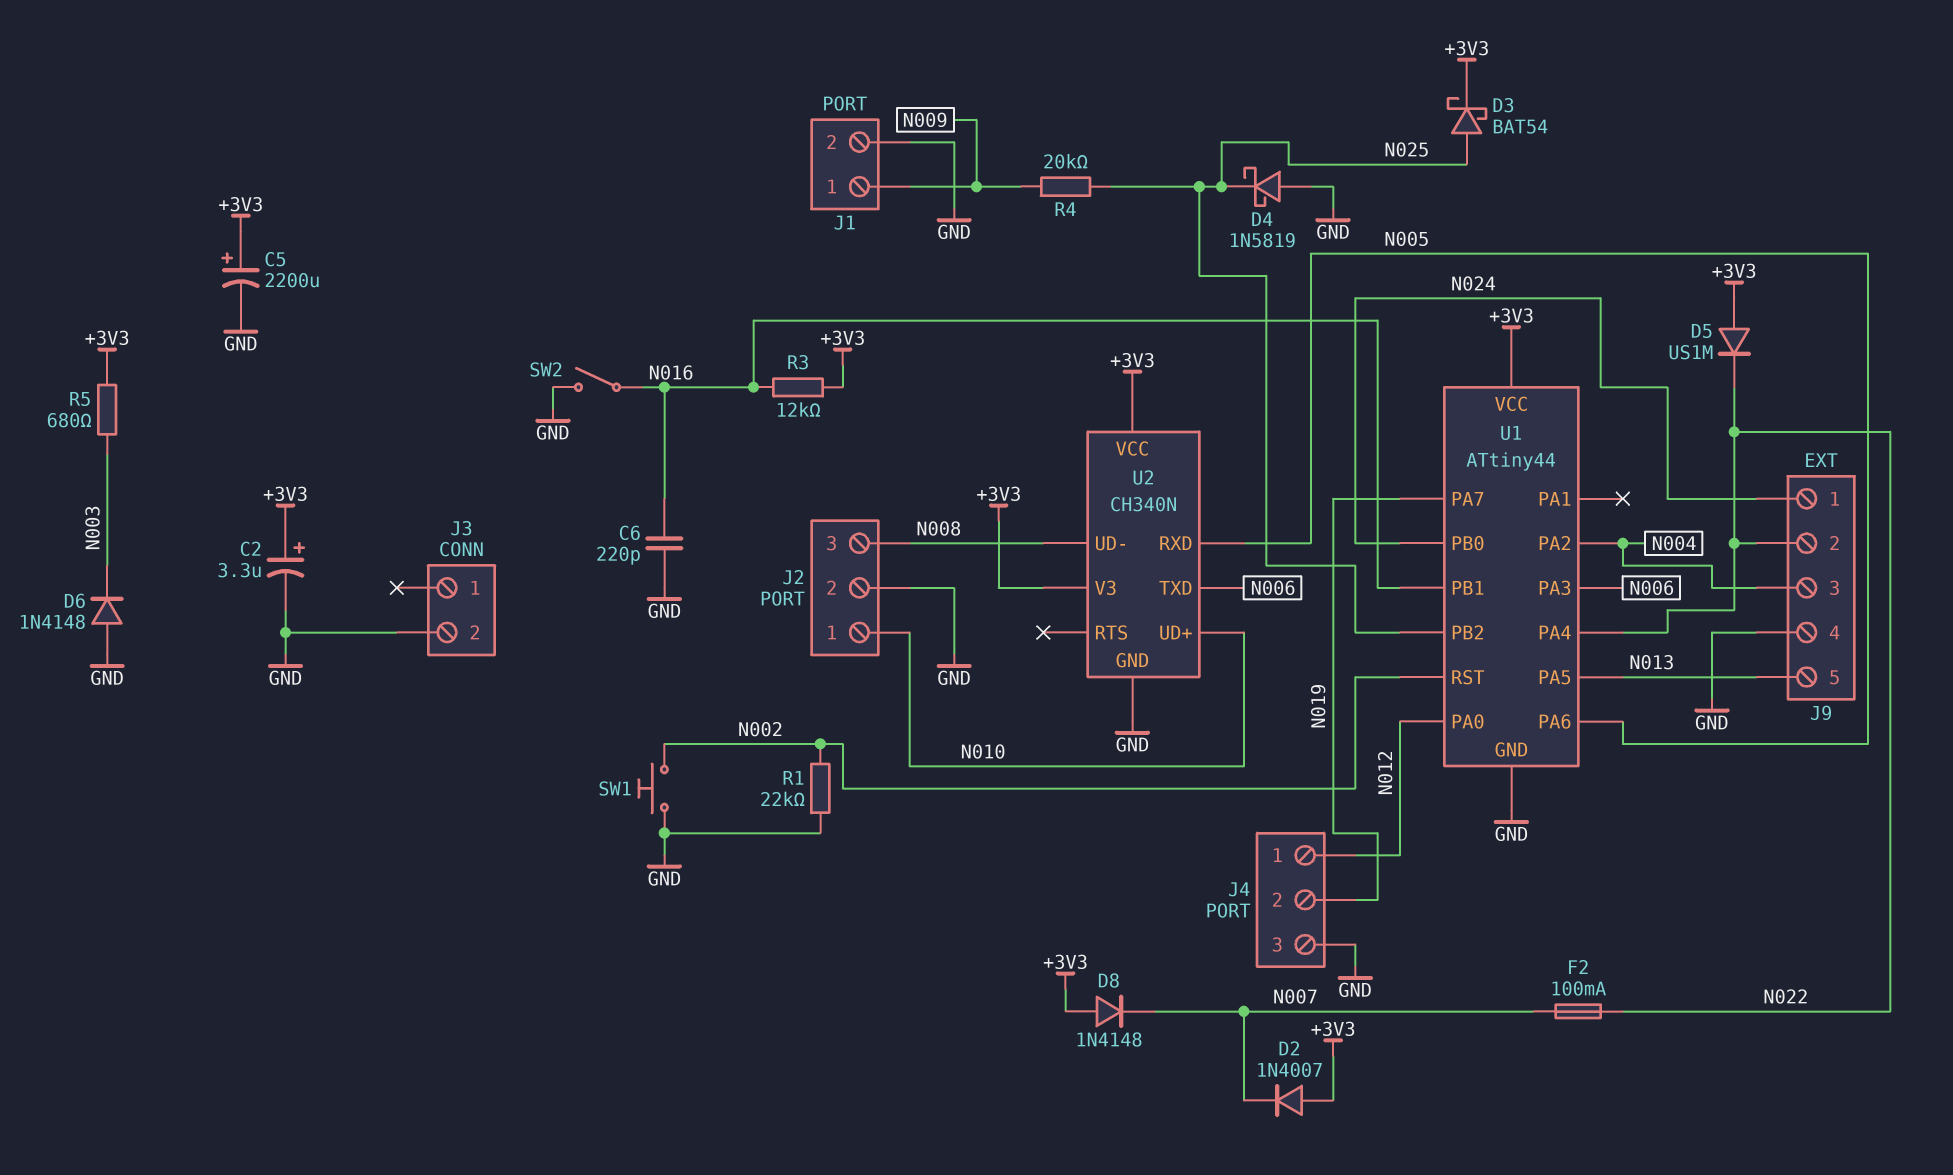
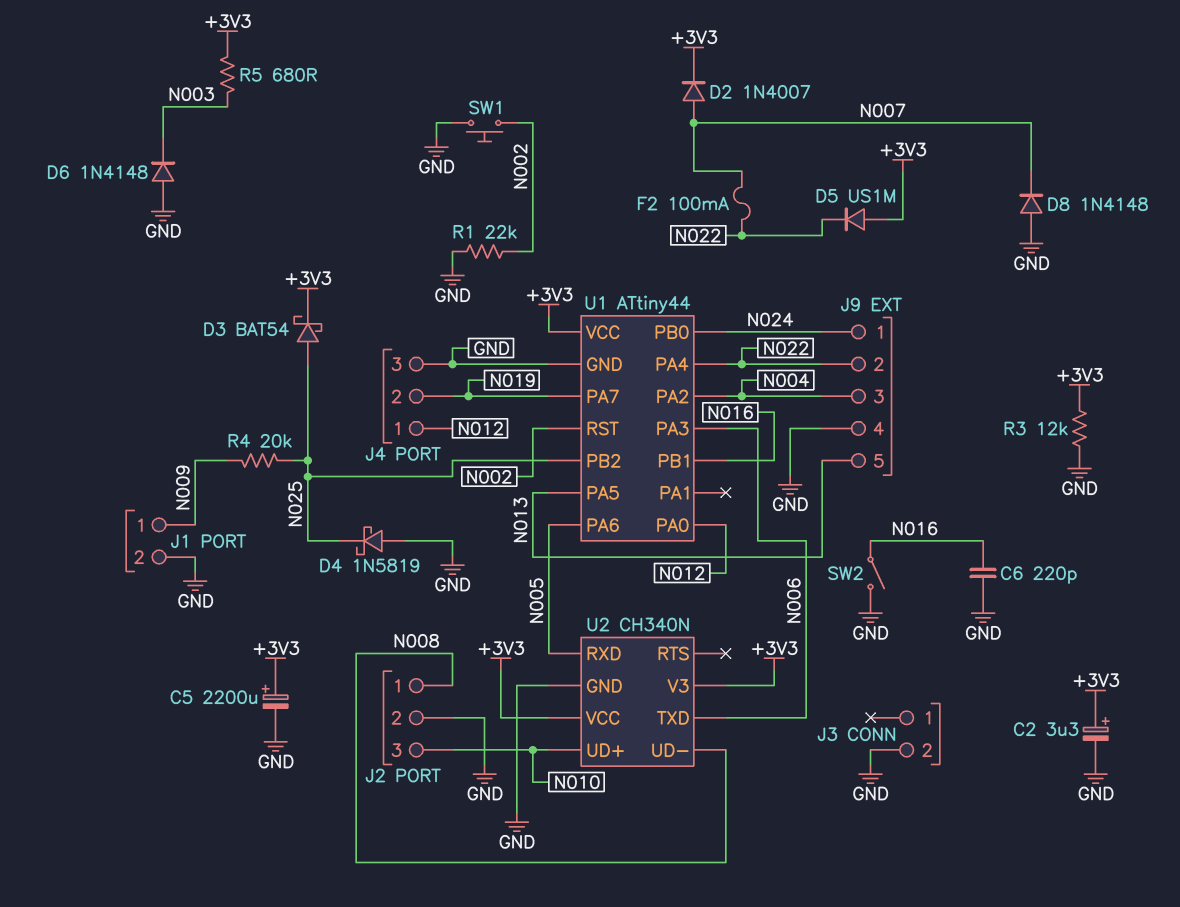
D2: diode 1N4007 (A +3V3, K N007) -> diode 1N4007 (A N007, K +3V3)
D8: diode 1N4148 (A +3V3, K N007) -> diode 1N4148 (A GND, K N007)
J2 pin 1: N010 -> N008
J2 pin 3: N008 -> N010
R3: 12k (+3V3, N016) -> 12k (+3V3, GND)

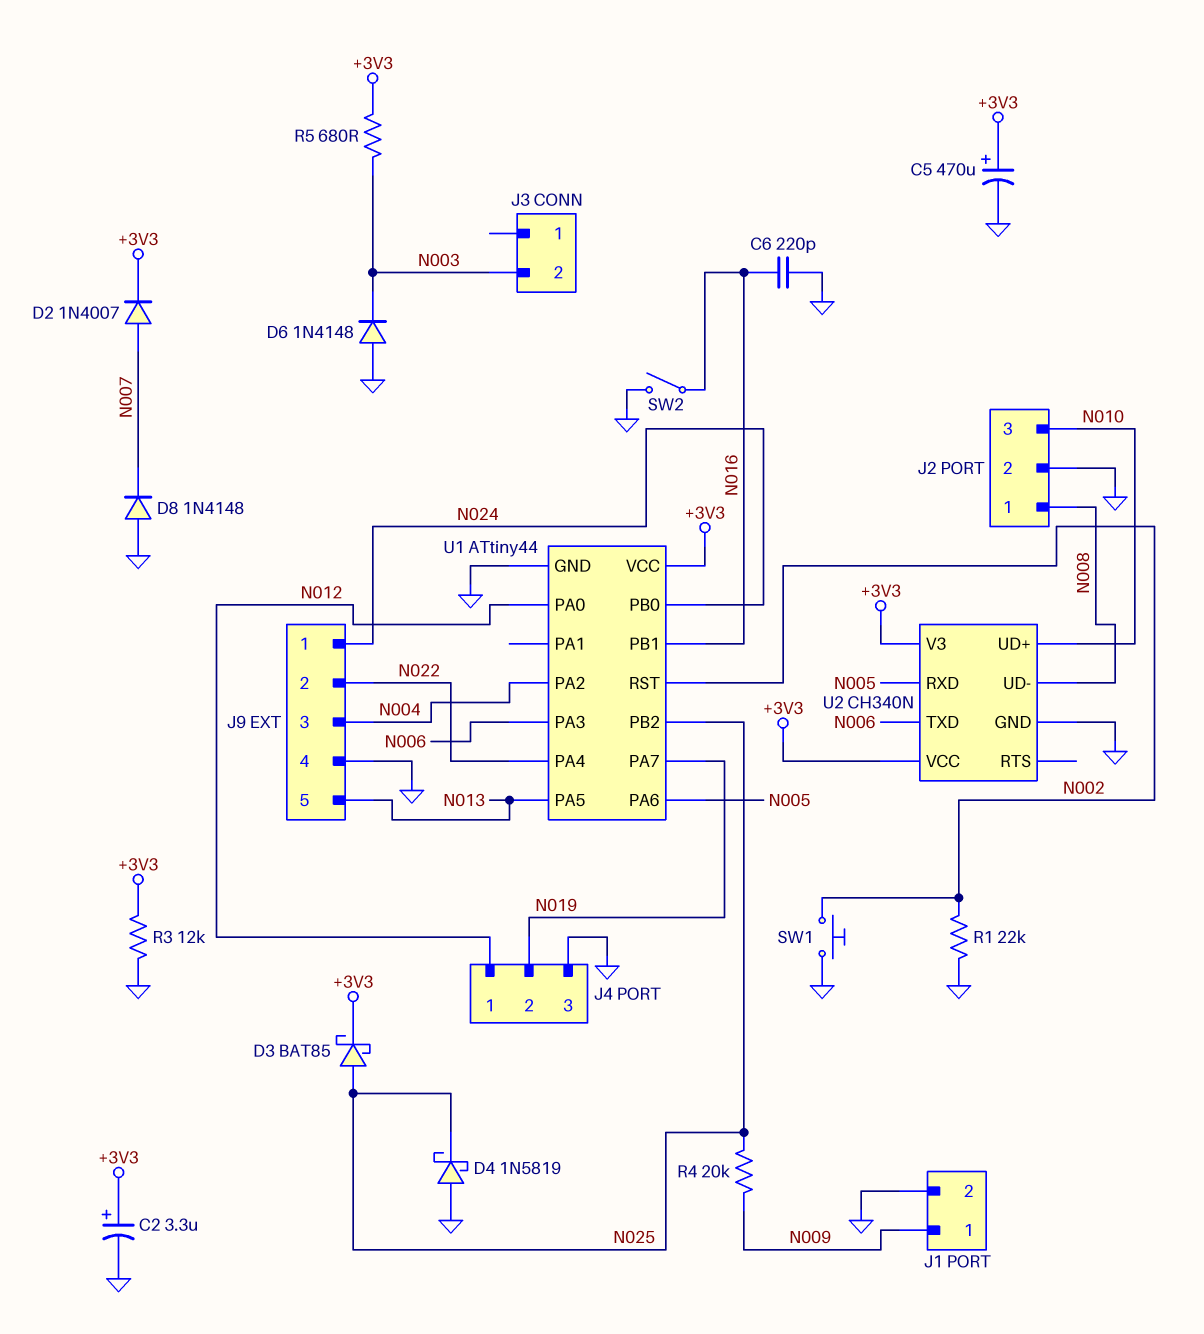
C5: 2200uF (plus +3V3, minus GND) -> 470uF (plus +3V3, minus GND)
D3: schottky BAT54 (A N025, K +3V3) -> schottky BAT85 (A N025, K +3V3)
D5: diode US1M (A +3V3, K N022) -> none
F2: 100mA (N007, N022) -> none
J3 pin 2: GND -> N003

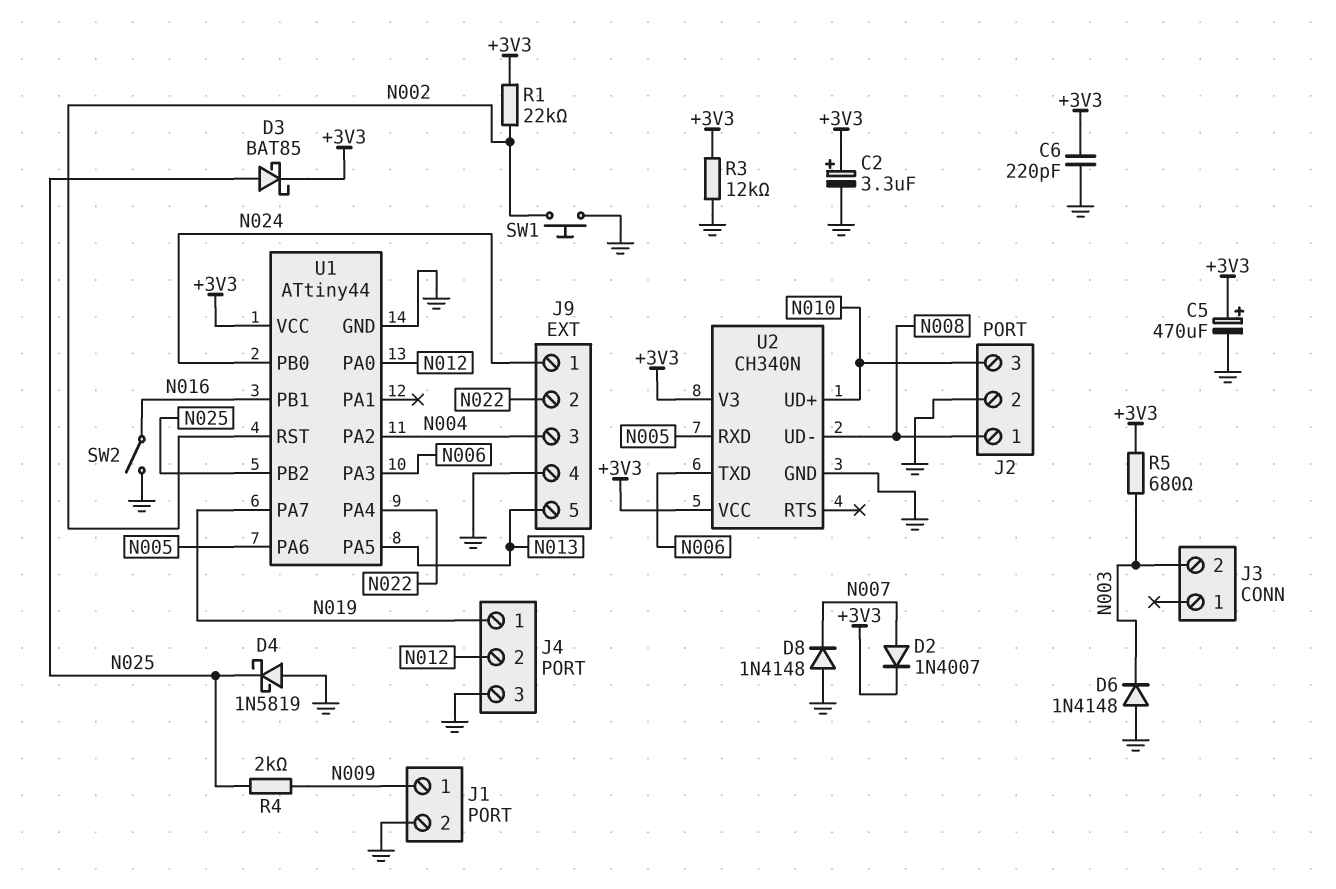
C6: 220pF (GND, N016) -> 220pF (+3V3, GND)
J4 pin 1: N012 -> N019
J4 pin 2: N019 -> N012
R1: 22k (GND, N002) -> 22k (+3V3, N002)
R4: 20k (N009, N025) -> 2k (N009, N025)

